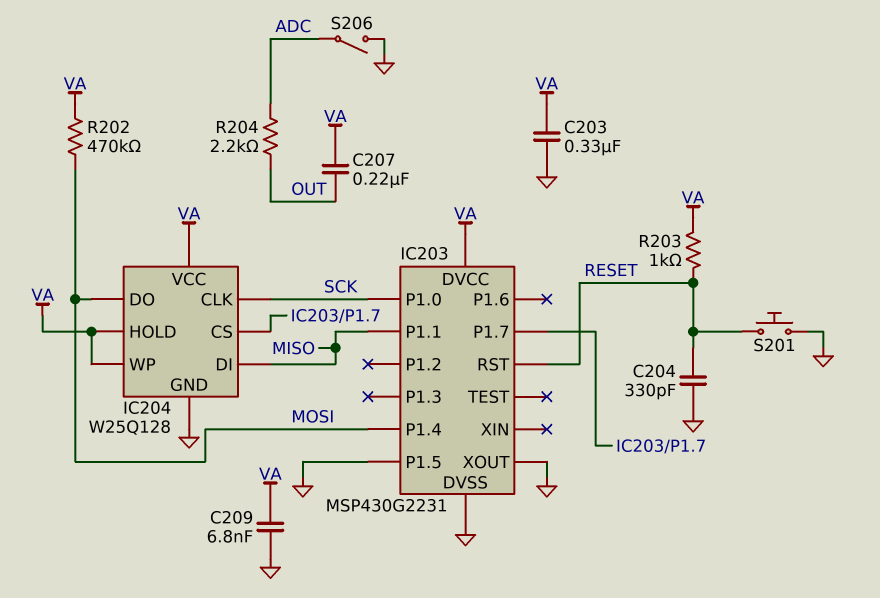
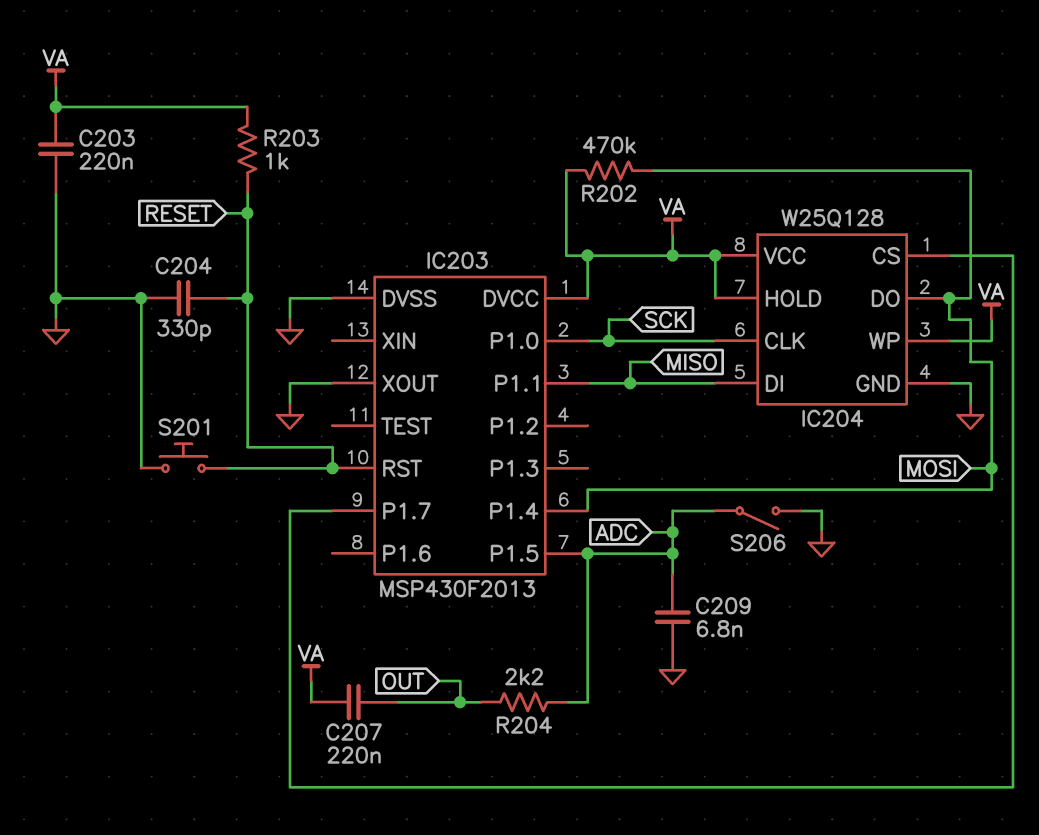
C203: 330nF (GND, VA) -> 220nF (GND, VA)
C209: 6.8nF (GND, VA) -> 6.8nF (ADC, GND)
IC203: MSP430G2231 -> MSP430F2013
IC203 pin P1.5: GND -> ADC

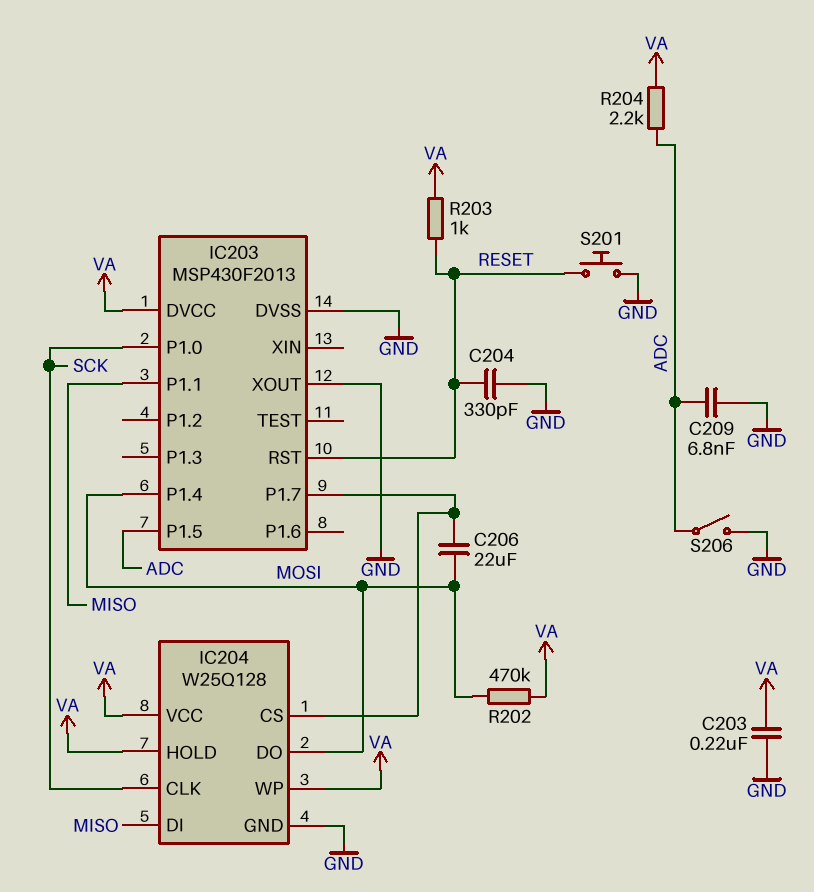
C206: none -> 22uF (IC203/P1.7, MOSI)
C207: 220nF (OUT, VA) -> none
R204: 2.2k (ADC, OUT) -> 2.2k (ADC, VA)

